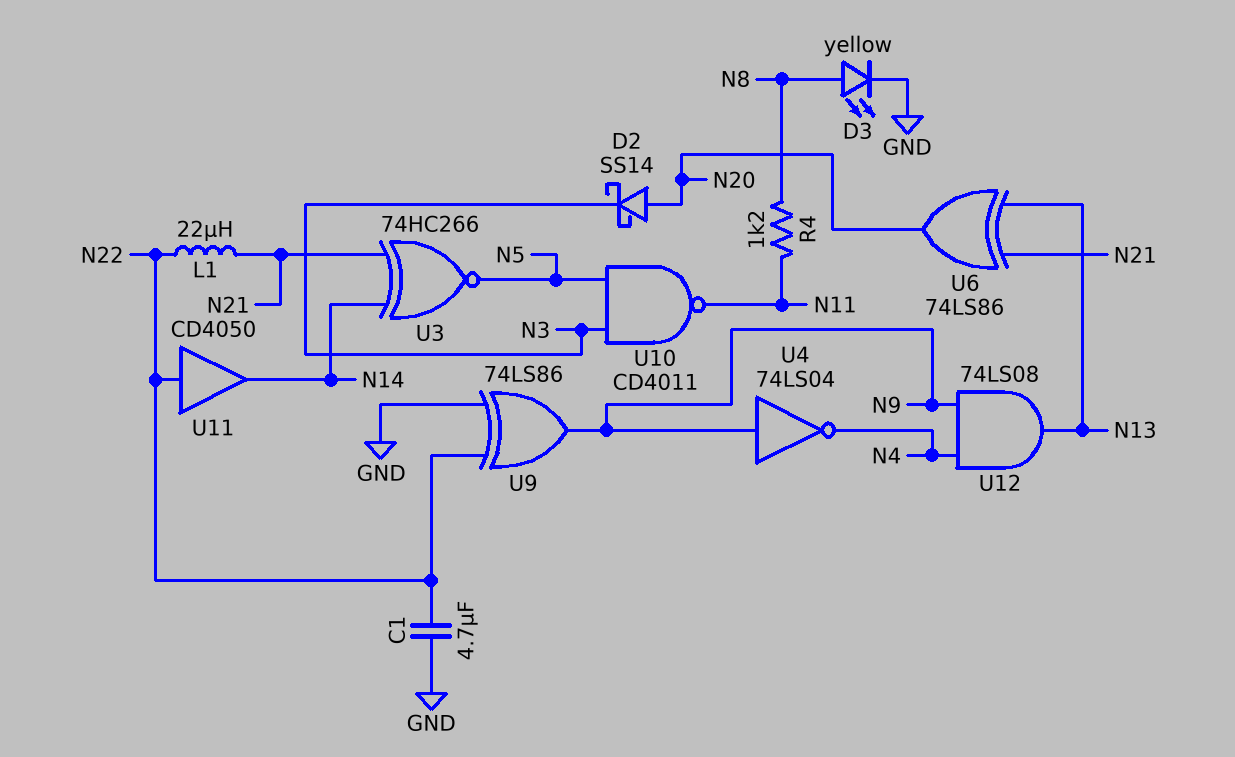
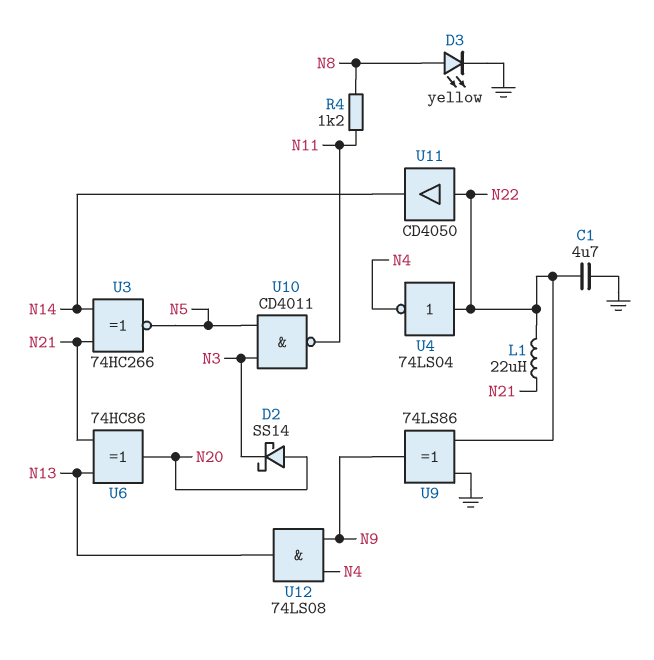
U4: NOT 74LS04 (in N9, out N4) -> NOT 74LS04 (in N22, out N4)
U6: XOR 74LS86 (in N13, in N21, out N20) -> XOR 74HC86 (in N13, in N21, out N20)

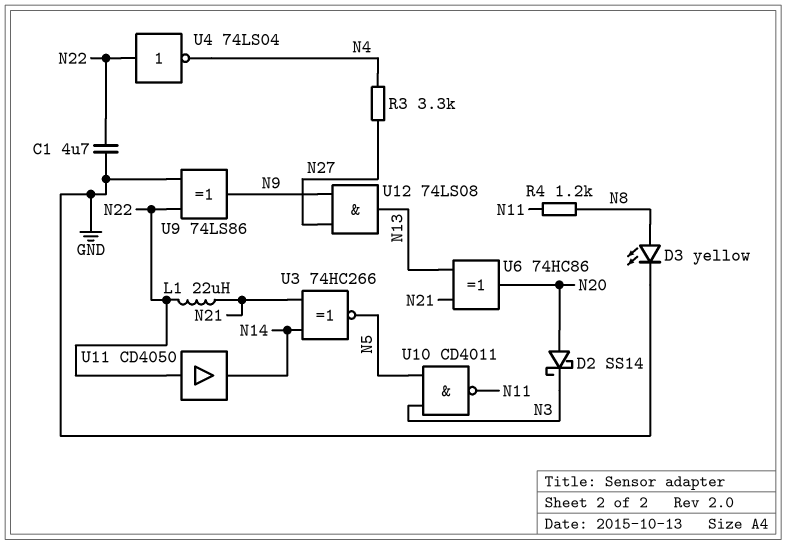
R3: none -> 3.3k (N4, N27)
U12: AND 74LS08 (in N4, in N9, out N13) -> AND 74LS08 (in N9, in N27, out N13)

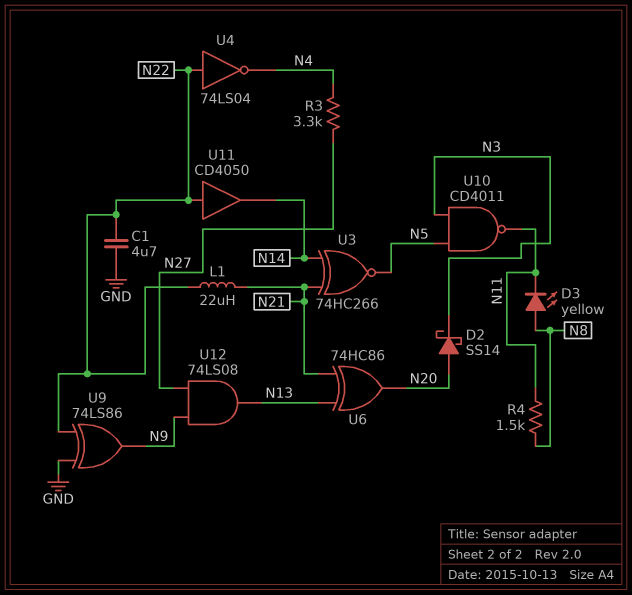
D3: LED yellow (A N8, K GND) -> LED yellow (A N8, K N11)
R4: 1.2k (N8, N11) -> 1.5k (N8, N11)

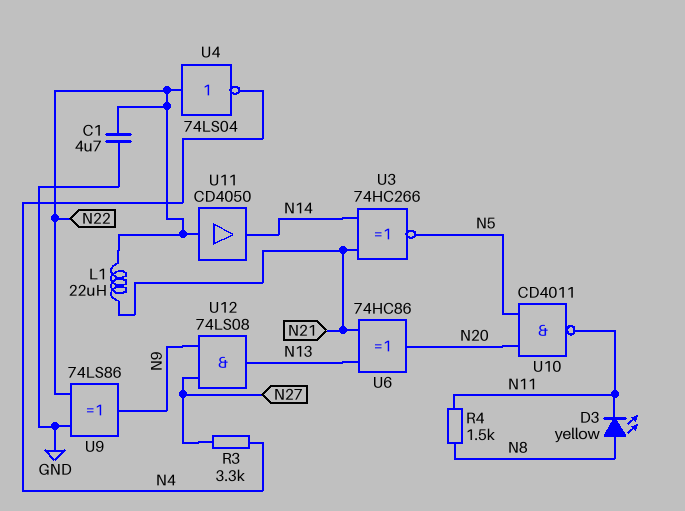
D2: schottky SS14 (A N20, K N3) -> none
U10: NAND CD4011 (in N3, in N5, out N11) -> NAND CD4011 (in N5, in N20, out N11)

